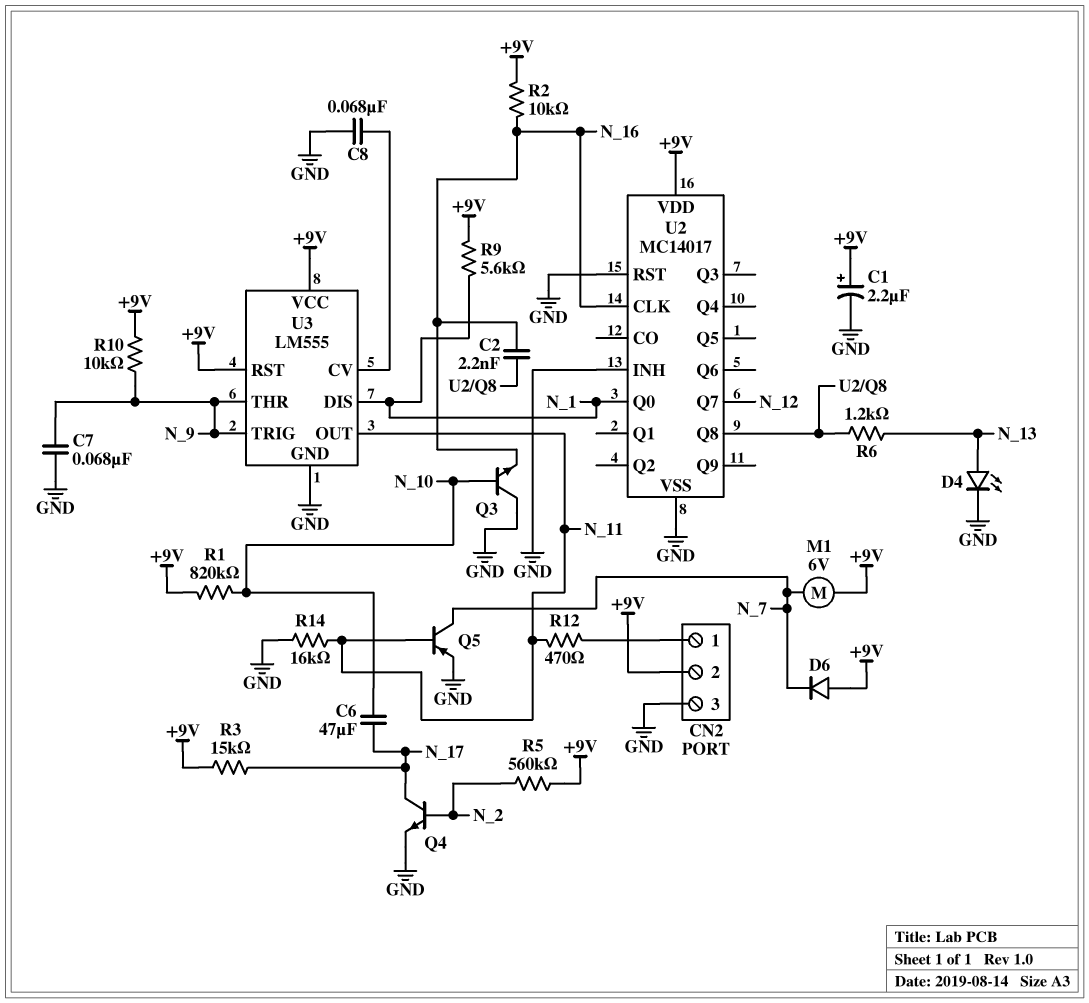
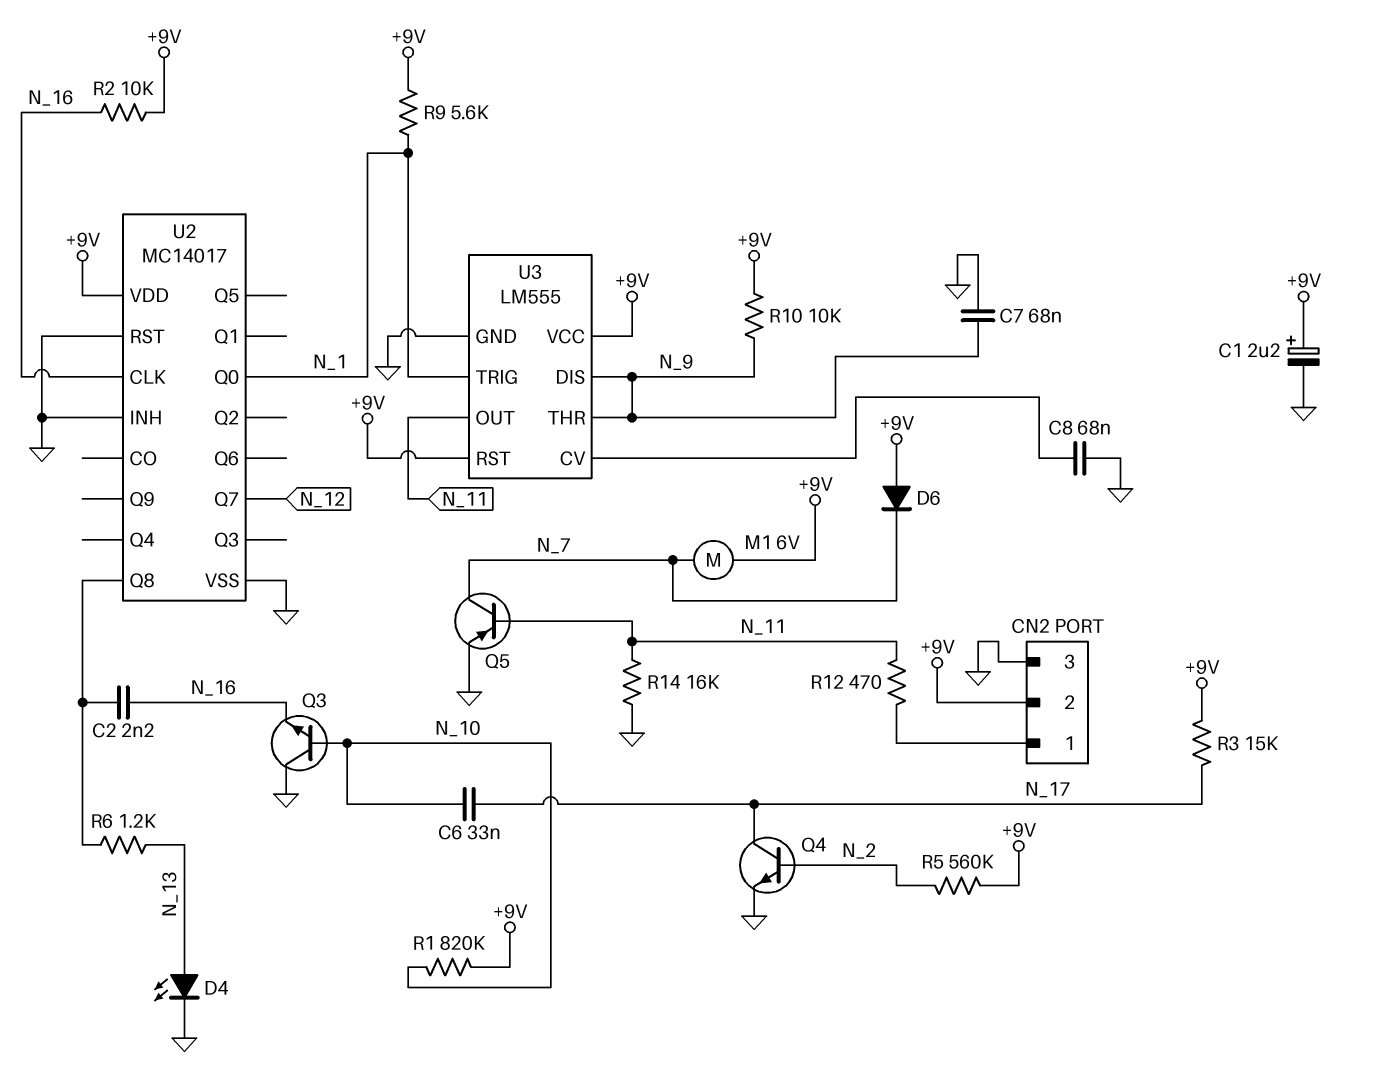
C6: 47uF (N_10, N_17) -> 33nF (N_10, N_17)
U3 pin DIS: N_1 -> N_9
U3 pin TRIG: N_9 -> N_1

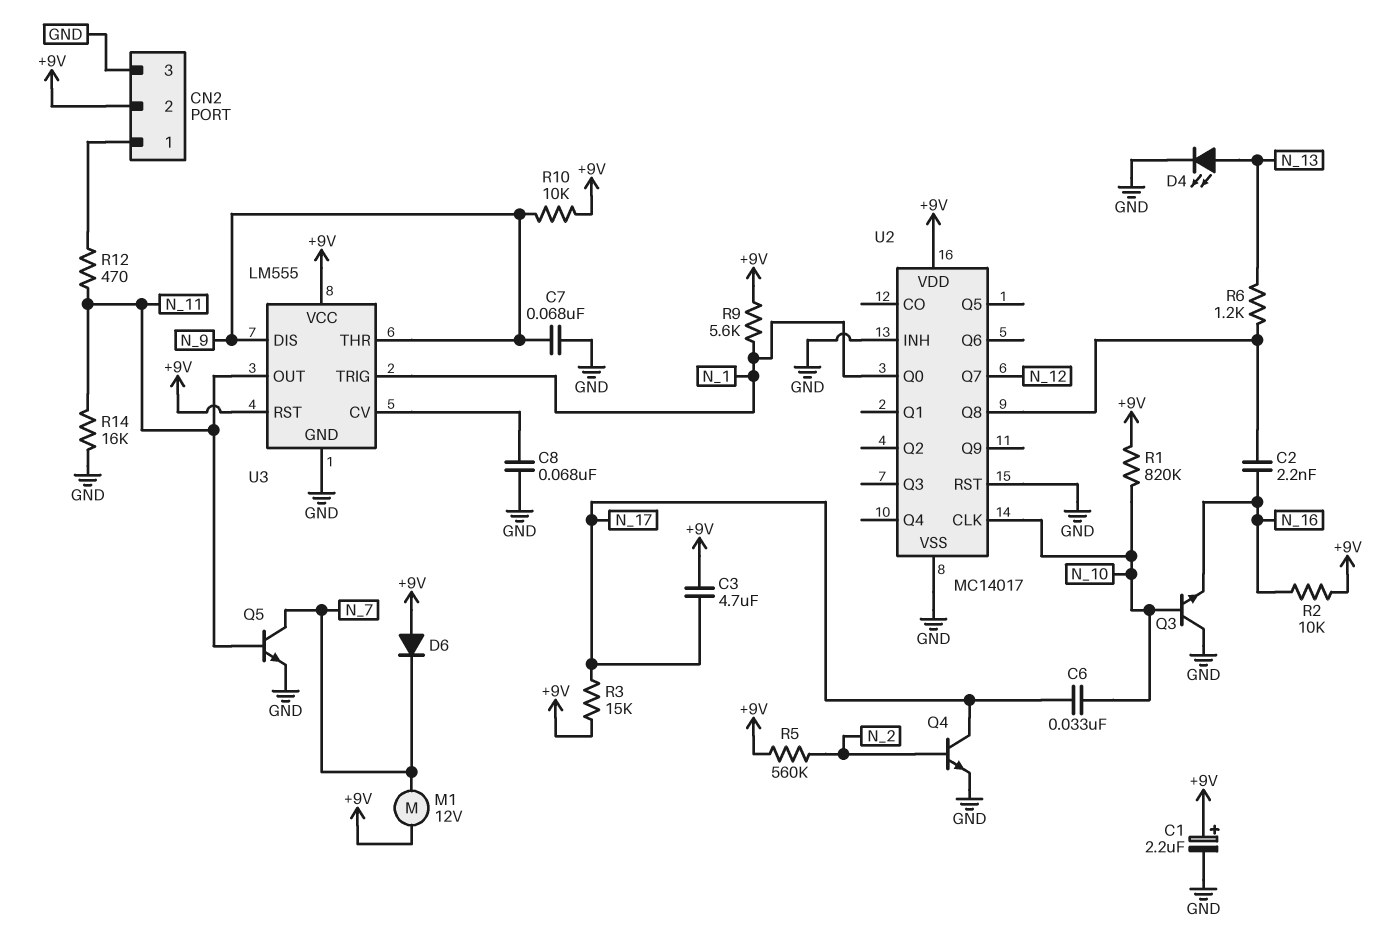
C3: none -> 4.7uF (+9V, N_17)
M1: motor 6V (+9V, N_7) -> motor 12V (+9V, N_7)
Q5: PNP (B N_11, C N_7, E GND) -> NPN (B N_11, C N_7, E GND)
U2 pin CLK: N_16 -> N_10

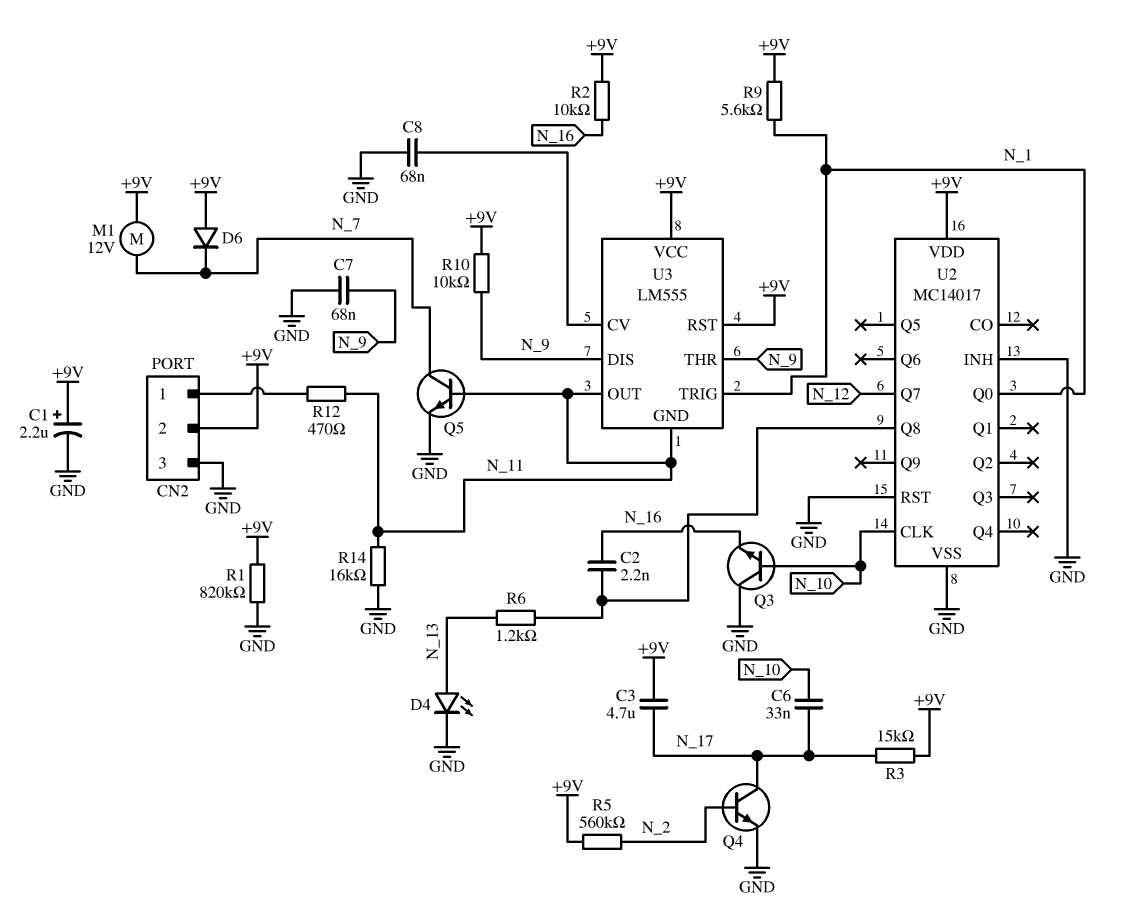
R1: 820k (+9V, N_10) -> 820k (+9V, GND)
U3 pin GND: GND -> N_11

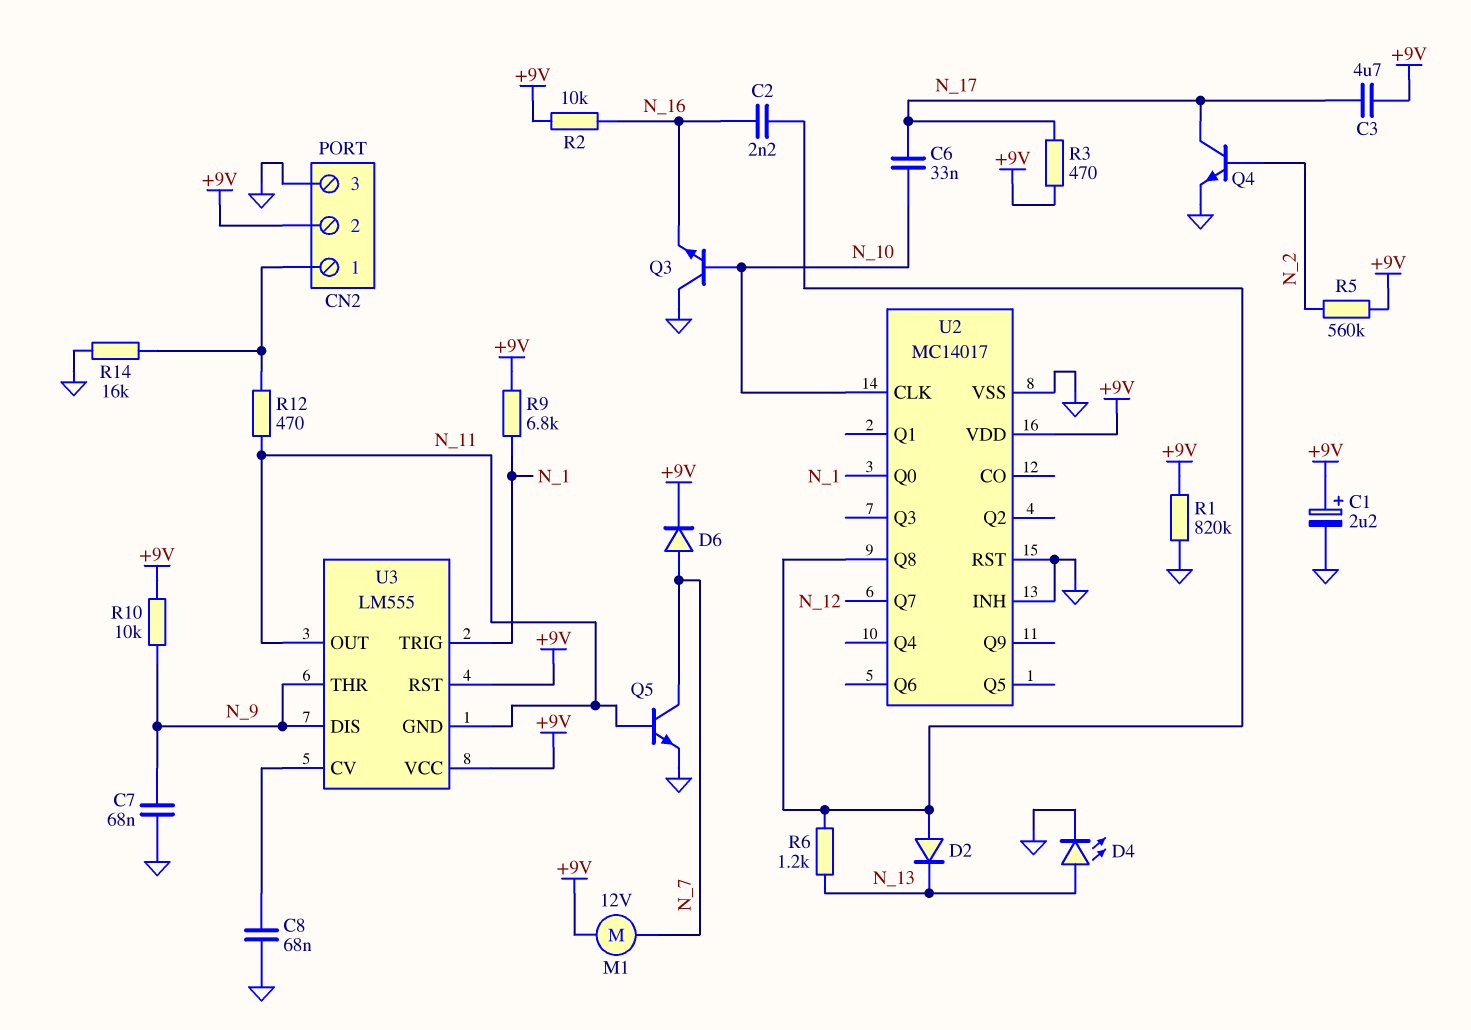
D2: none -> diode (A U2/Q8, K N_13)
D6: diode (A +9V, K N_7) -> diode (A N_7, K +9V)
R3: 15k (+9V, N_17) -> 470 (+9V, N_17)
R9: 5.6k (+9V, N_1) -> 6.8k (+9V, N_1)
R14: 16k (GND, N_11) -> 16k (CN2/1, GND)

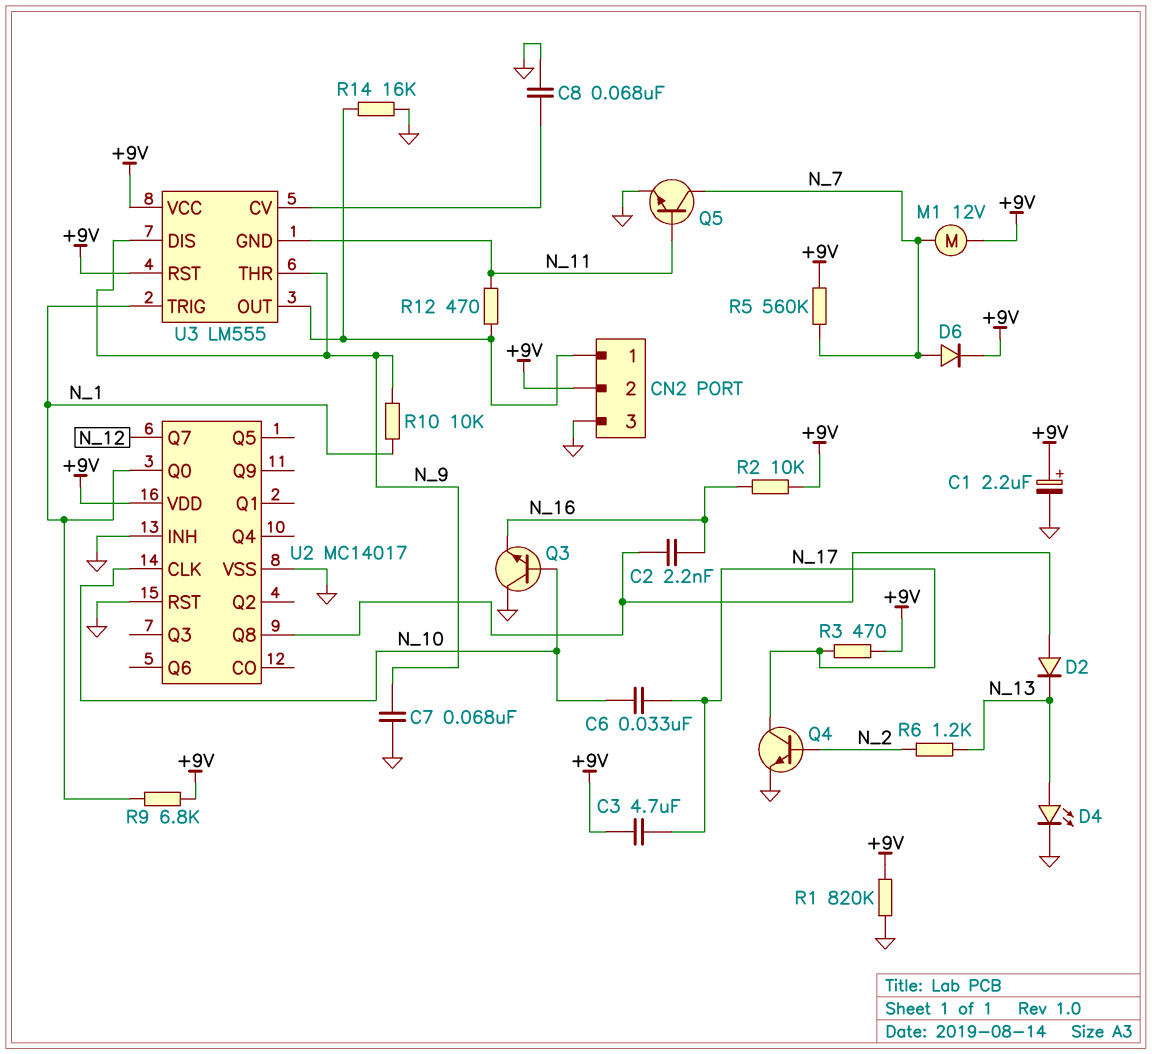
R5: 560k (+9V, N_2) -> 560k (+9V, N_7)
R6: 1.2k (N_13, U2/Q8) -> 1.2k (N_2, N_13)
R10: 10k (+9V, N_9) -> 10k (N_1, N_9)
U3 pin OUT: N_11 -> CN2/1

